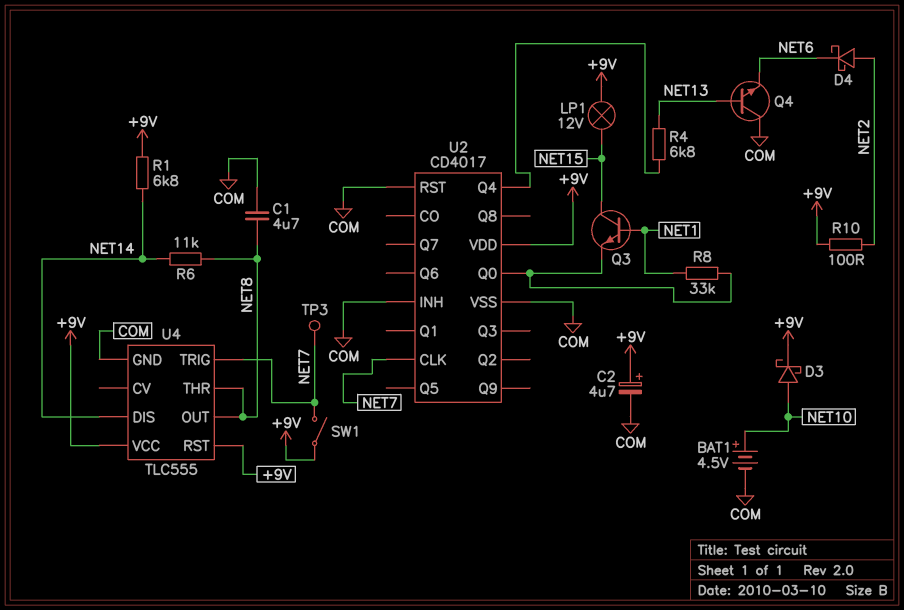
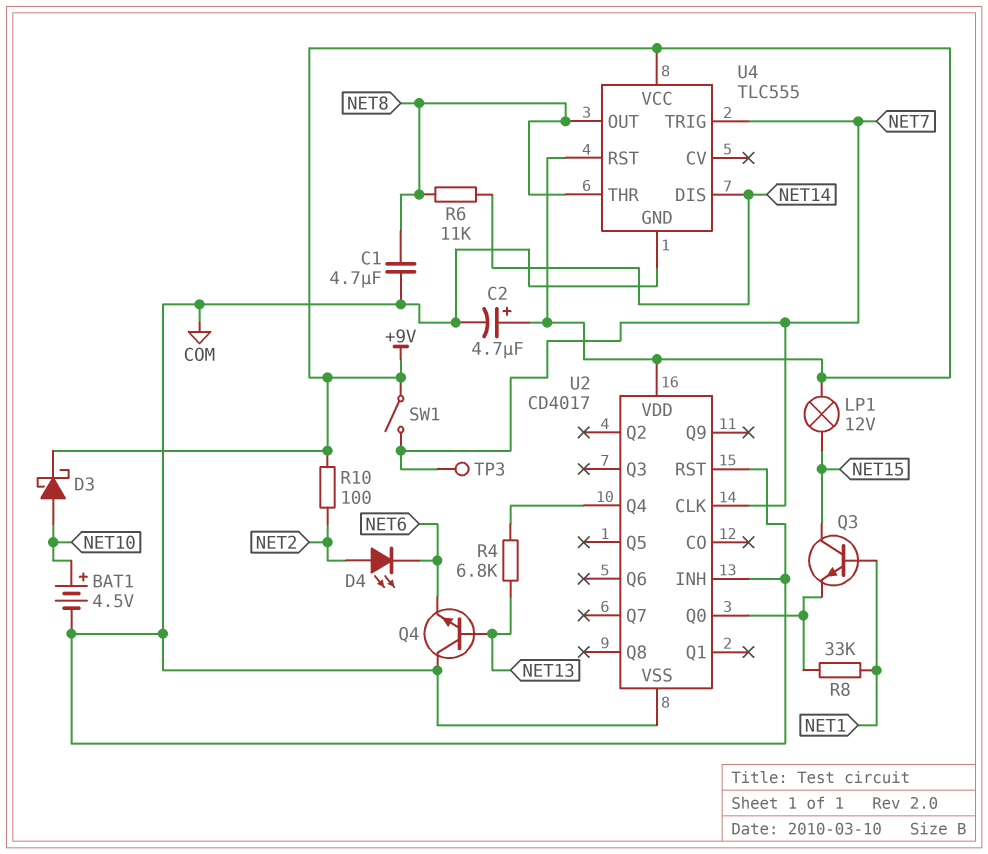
D4: schottky (A NET2, K NET6) -> LED (A NET2, K NET6)
R1: 6.8k (+9V, NET14) -> none

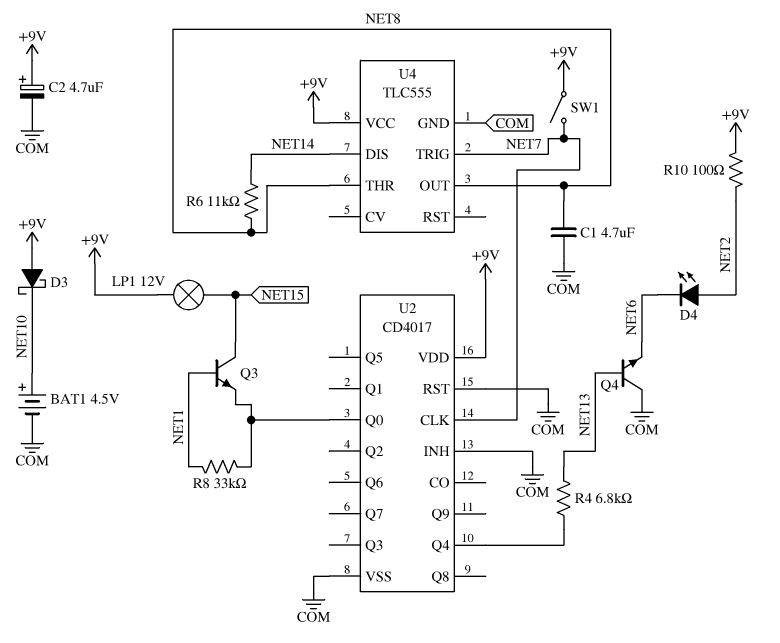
D3: schottky (A NET10, K +9V) -> schottky (A +9V, K NET10)
TP3: test point (NET7) -> none
U4 pin RST: +9V -> none

